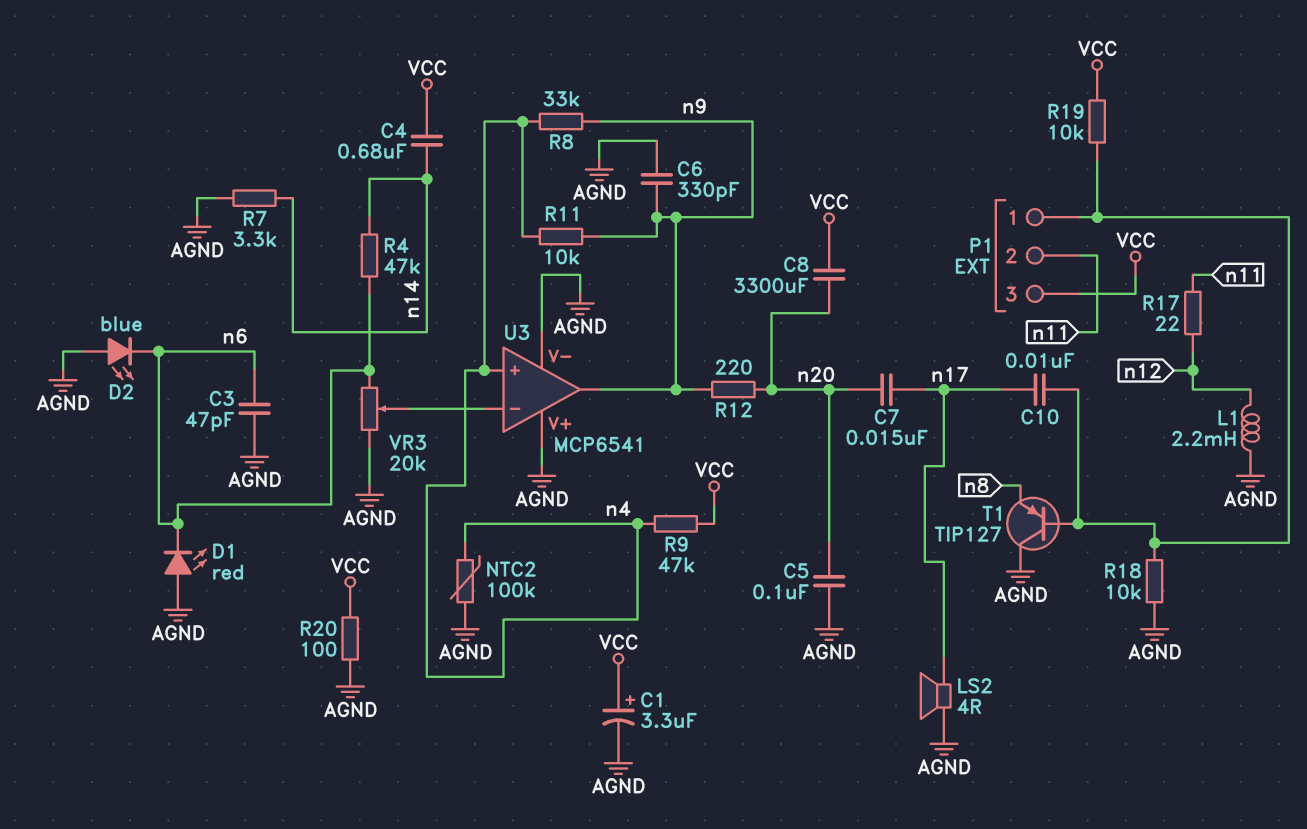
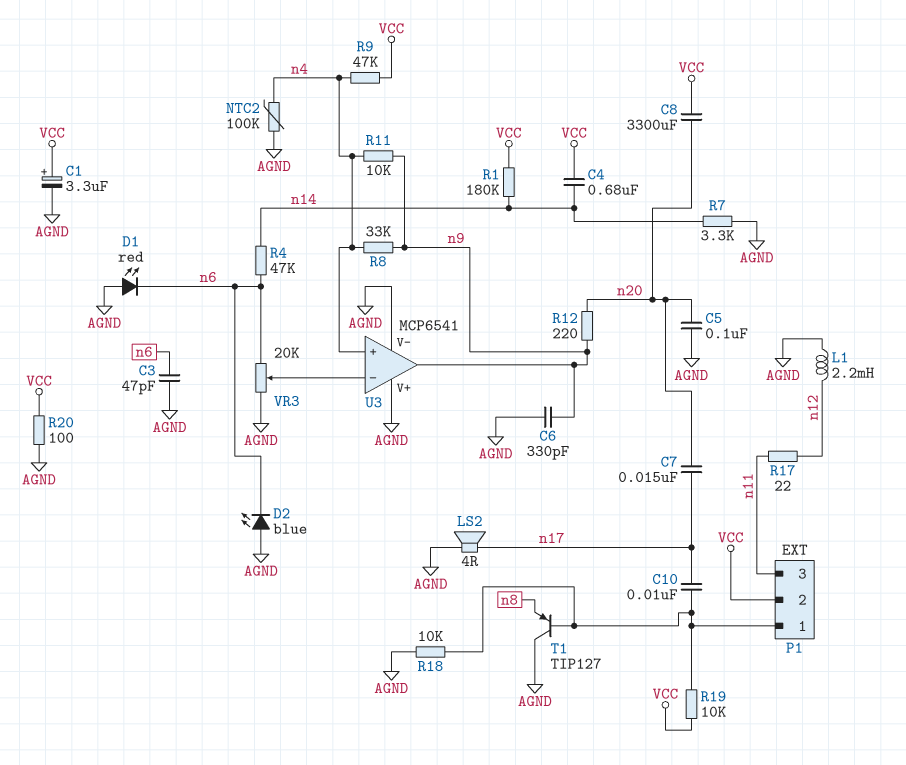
P1 pin 2: n11 -> VCC
P1 pin 3: VCC -> n11
R1: none -> 180k (VCC, n14)

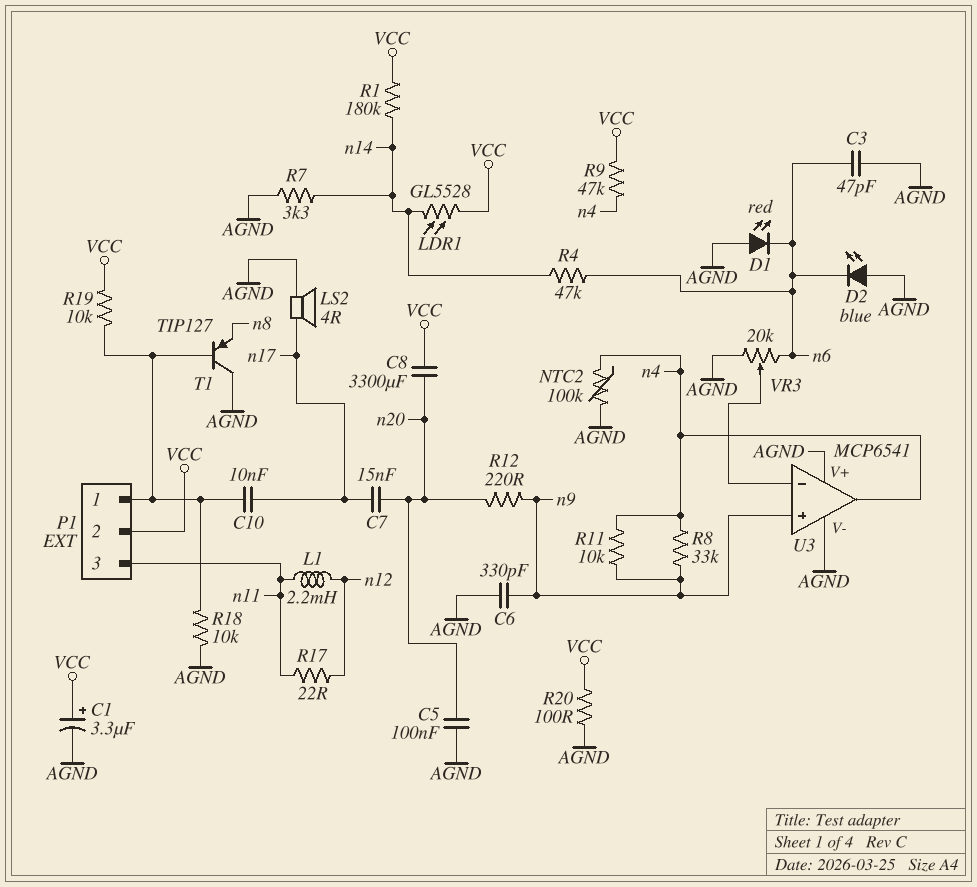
C4: 680nF (VCC, n14) -> none
L1: 2.2mH (AGND, n12) -> 2.2mH (n11, n12)
LDR1: none -> GL5528 (VCC, n14)
U3 pin in+: n4 -> n9
U3 pin out: n9 -> n4

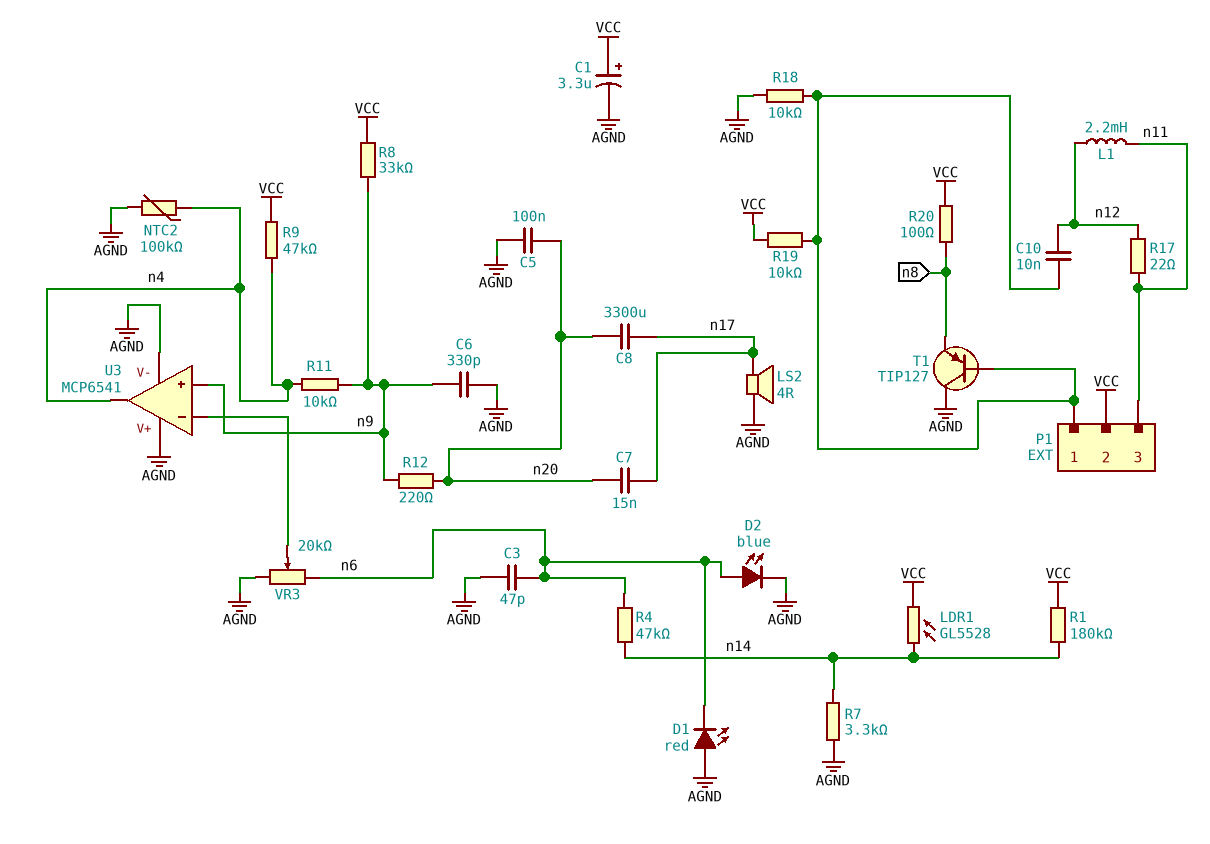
C8: 3300uF (VCC, n20) -> 3300uF (n17, n20)
C10: 10nF (P1/1, n17) -> 10nF (P1/1, n12)
D2: LED blue (A AGND, K n6) -> LED blue (A n6, K AGND)
R8: 33k (n4, n9) -> 33k (VCC, n9)
R20: 100 (AGND, VCC) -> 100 (VCC, n8)

